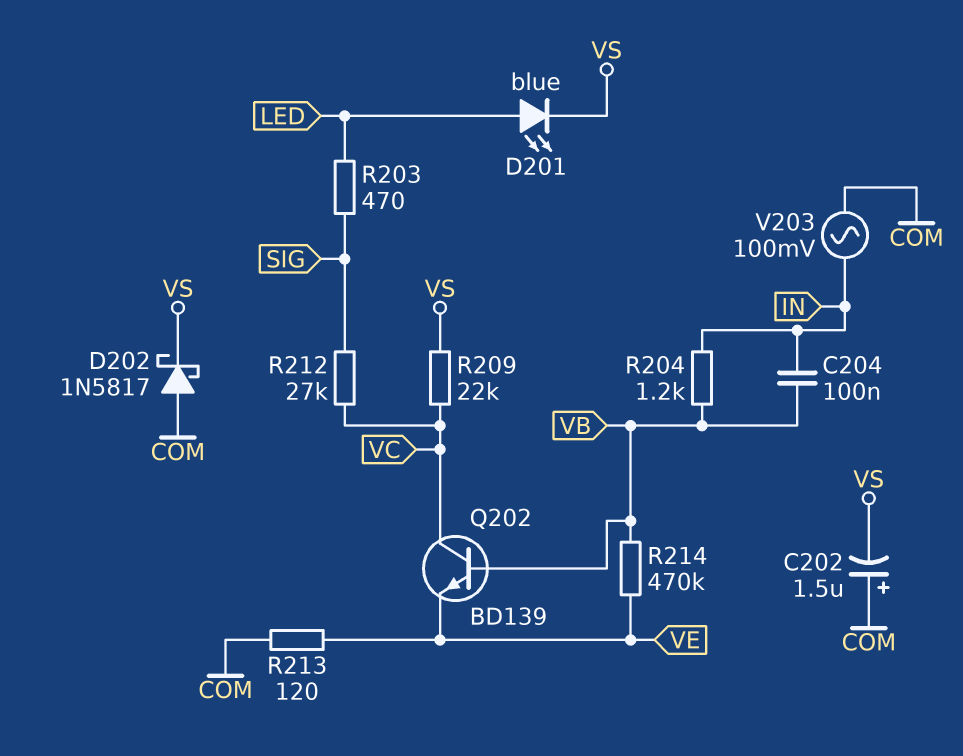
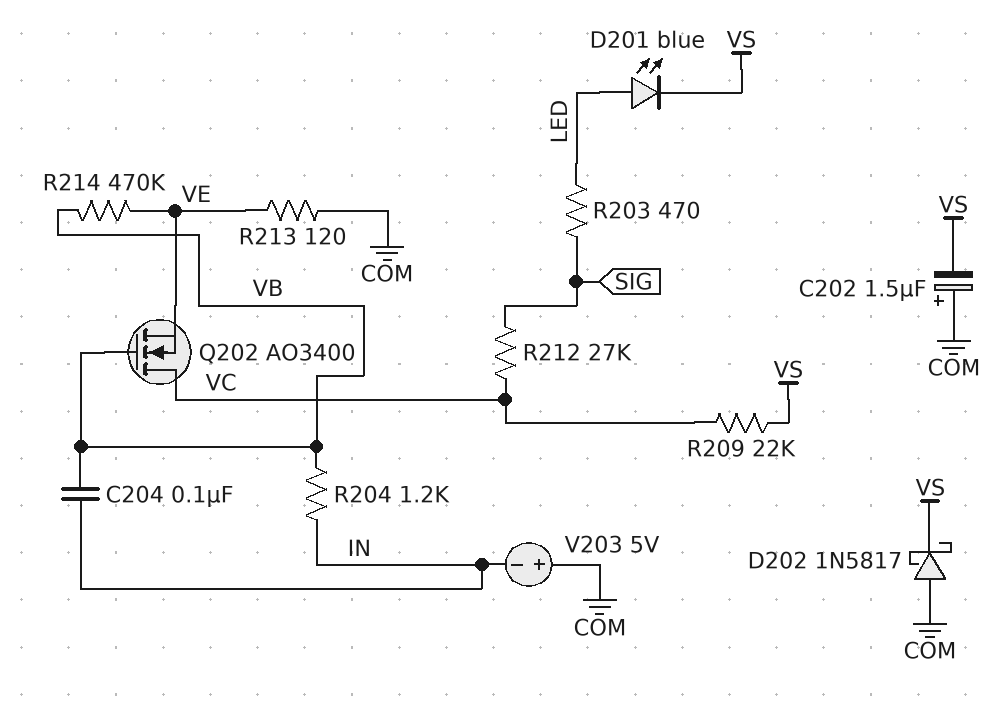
Q202: NPN BD139 (B VB, C VC, E VE) -> NMOS AO3400 (G VB, D VC, S VE)
V203: AC 100mV (COM, IN) -> 5V (plus COM, minus IN)

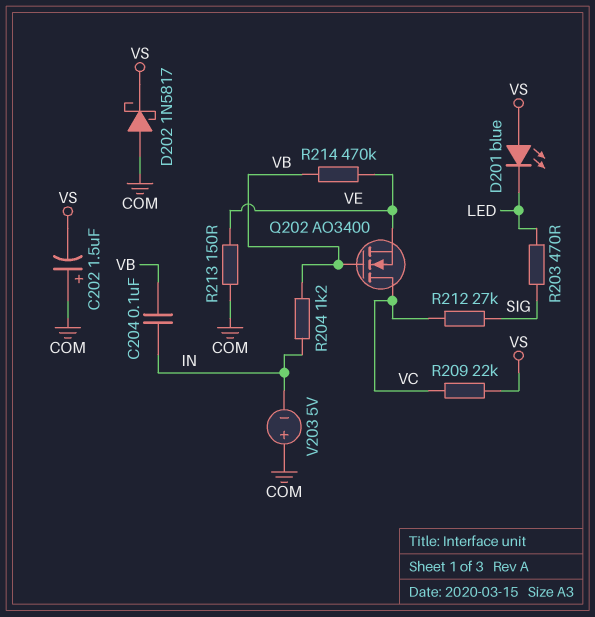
D201: LED blue (A LED, K VS) -> LED blue (A VS, K LED)
R213: 120 (COM, VE) -> 150 (COM, VE)

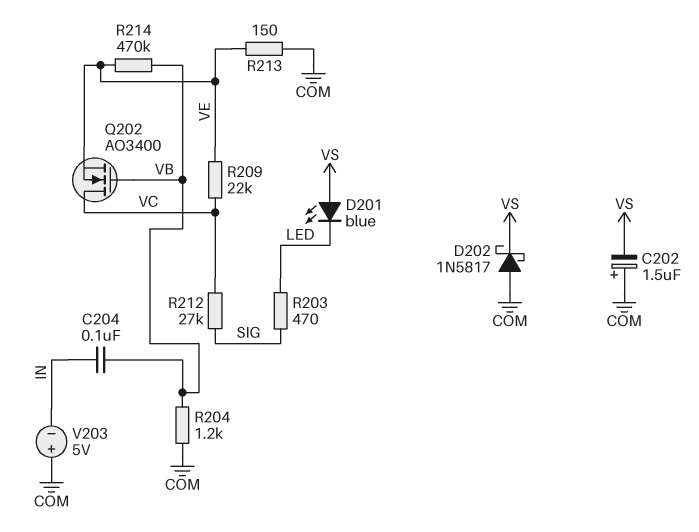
R204: 1.2k (IN, VB) -> 1.2k (COM, VB)
R209: 22k (VC, VS) -> 22k (VC, VE)

